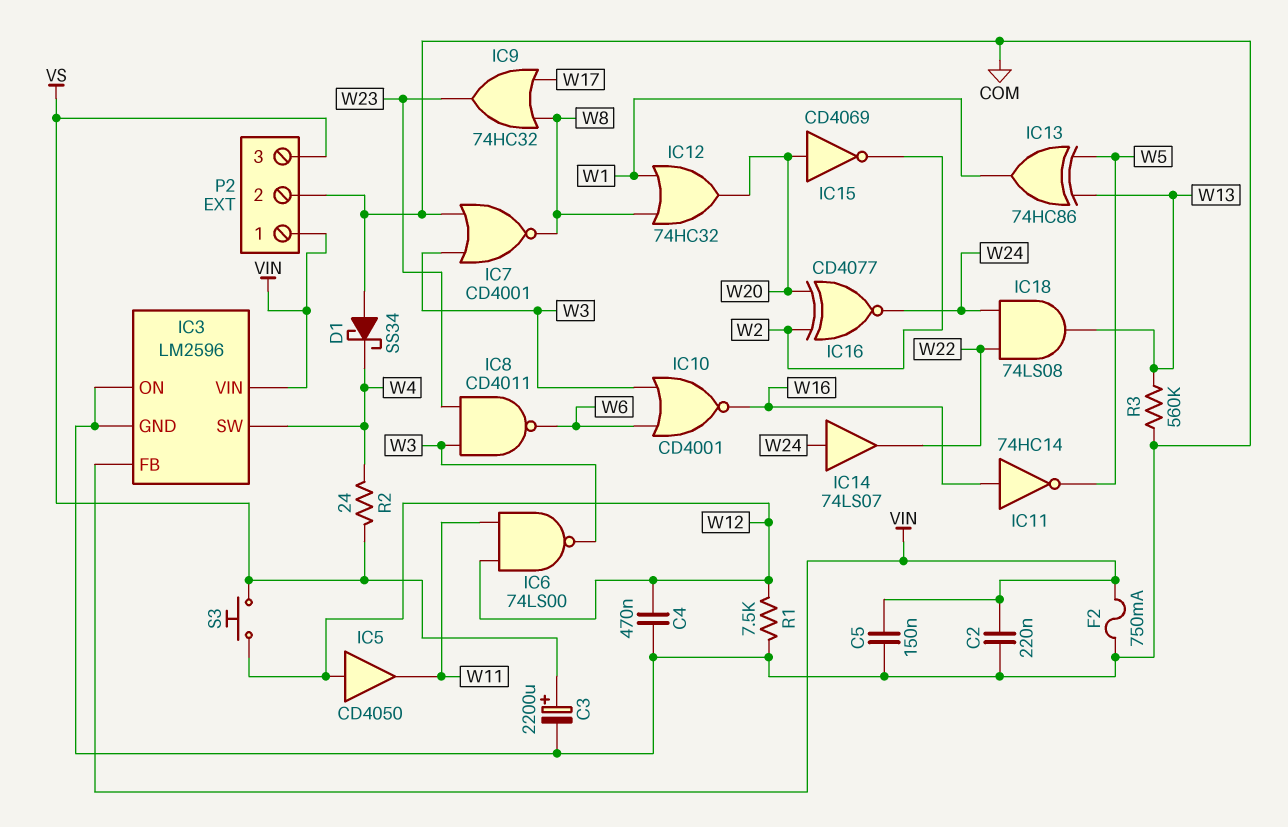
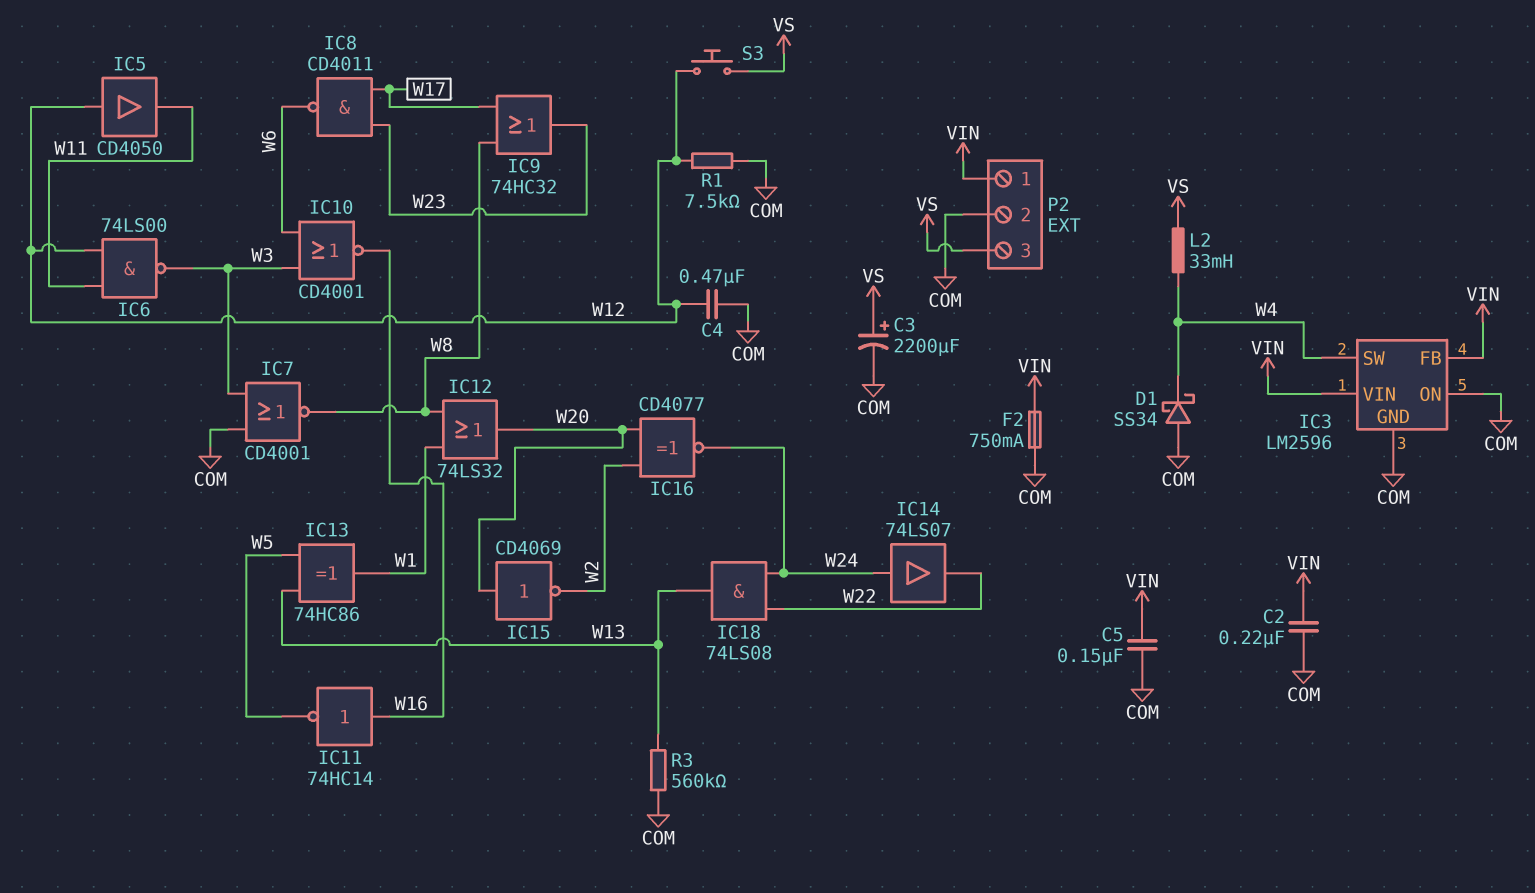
IC8: NAND CD4011 (in W3, in W23, out W6) -> NAND CD4011 (in W17, in W23, out W6)
IC12: OR 74HC32 (in W1, in W8, out W20) -> OR 74LS32 (in W1, in W8, out W20)
L2: none -> 33mH (VS, W4)
R2: 24 (VS, W4) -> none

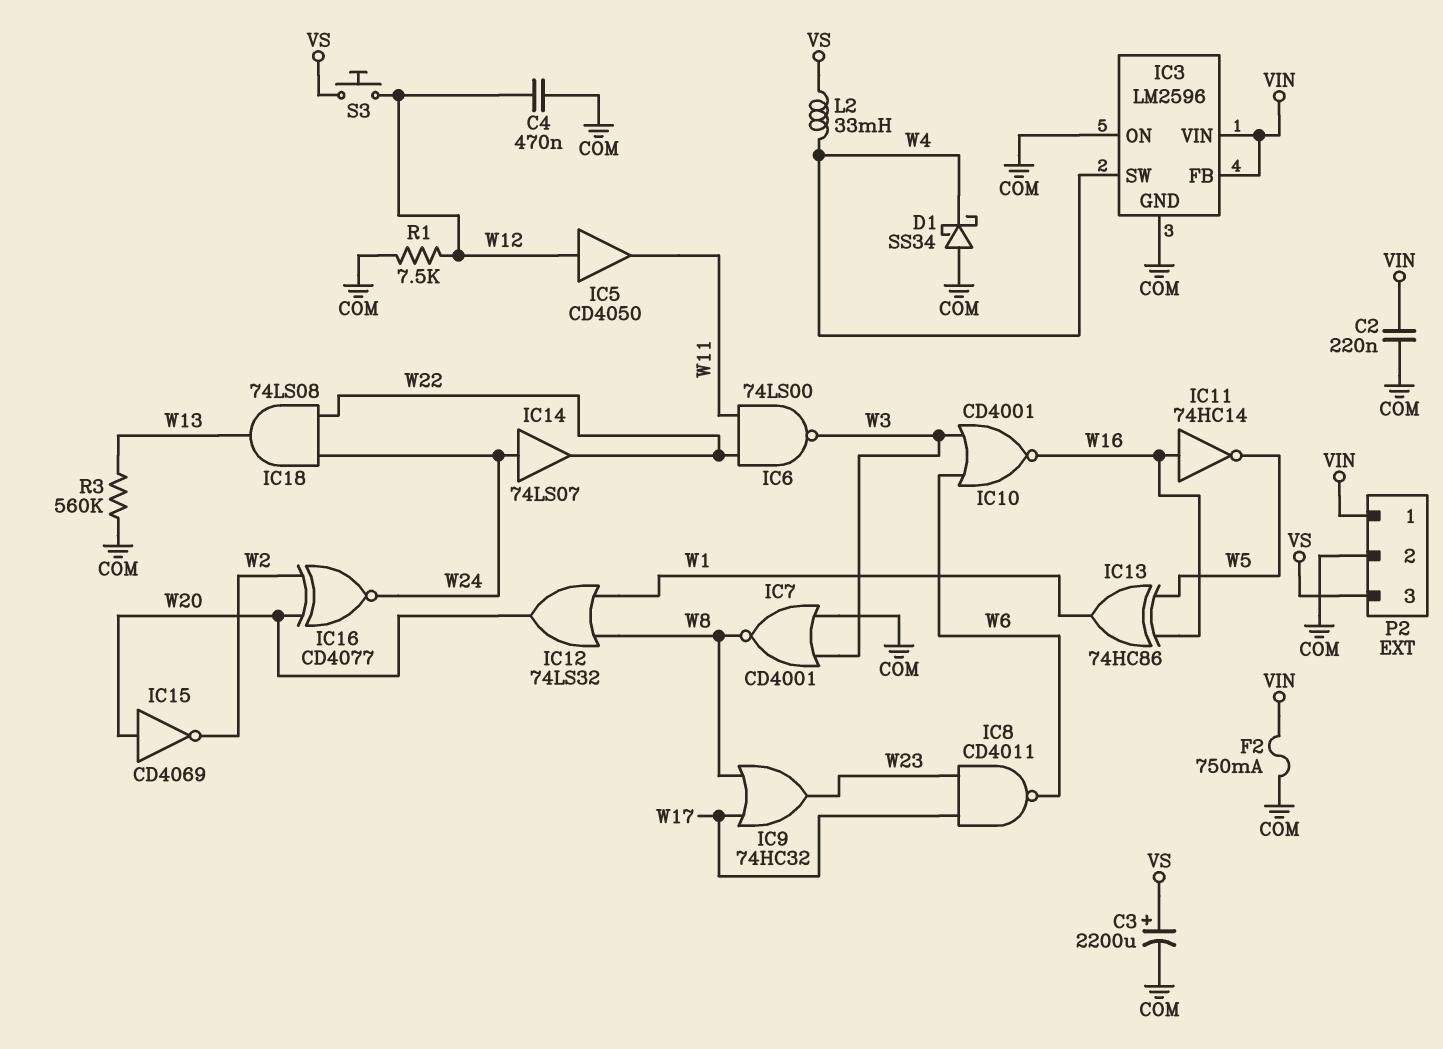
C5: 150nF (COM, VIN) -> none
IC6: NAND 74LS00 (in W11, in W12, out W3) -> NAND 74LS00 (in W11, in W22, out W3)
IC13: XOR 74HC86 (in W5, in W13, out W1) -> XOR 74HC86 (in W5, in W16, out W1)

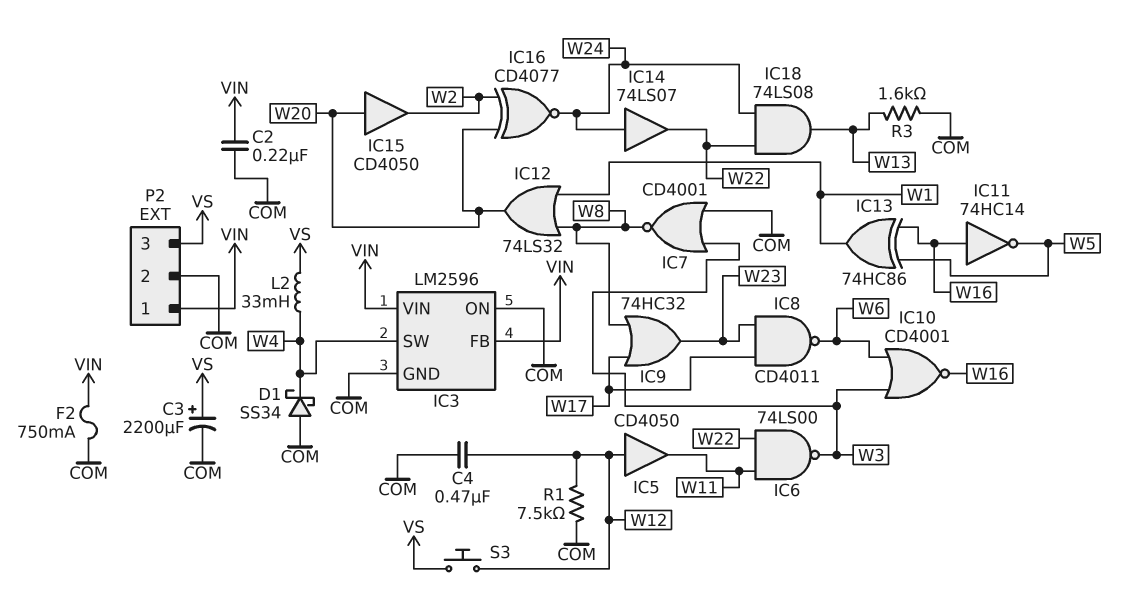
IC15: NOT CD4069 (in W20, out W2) -> buffer CD4050 (in W20, out W2)
R3: 560k (COM, W13) -> 1.6k (COM, W13)

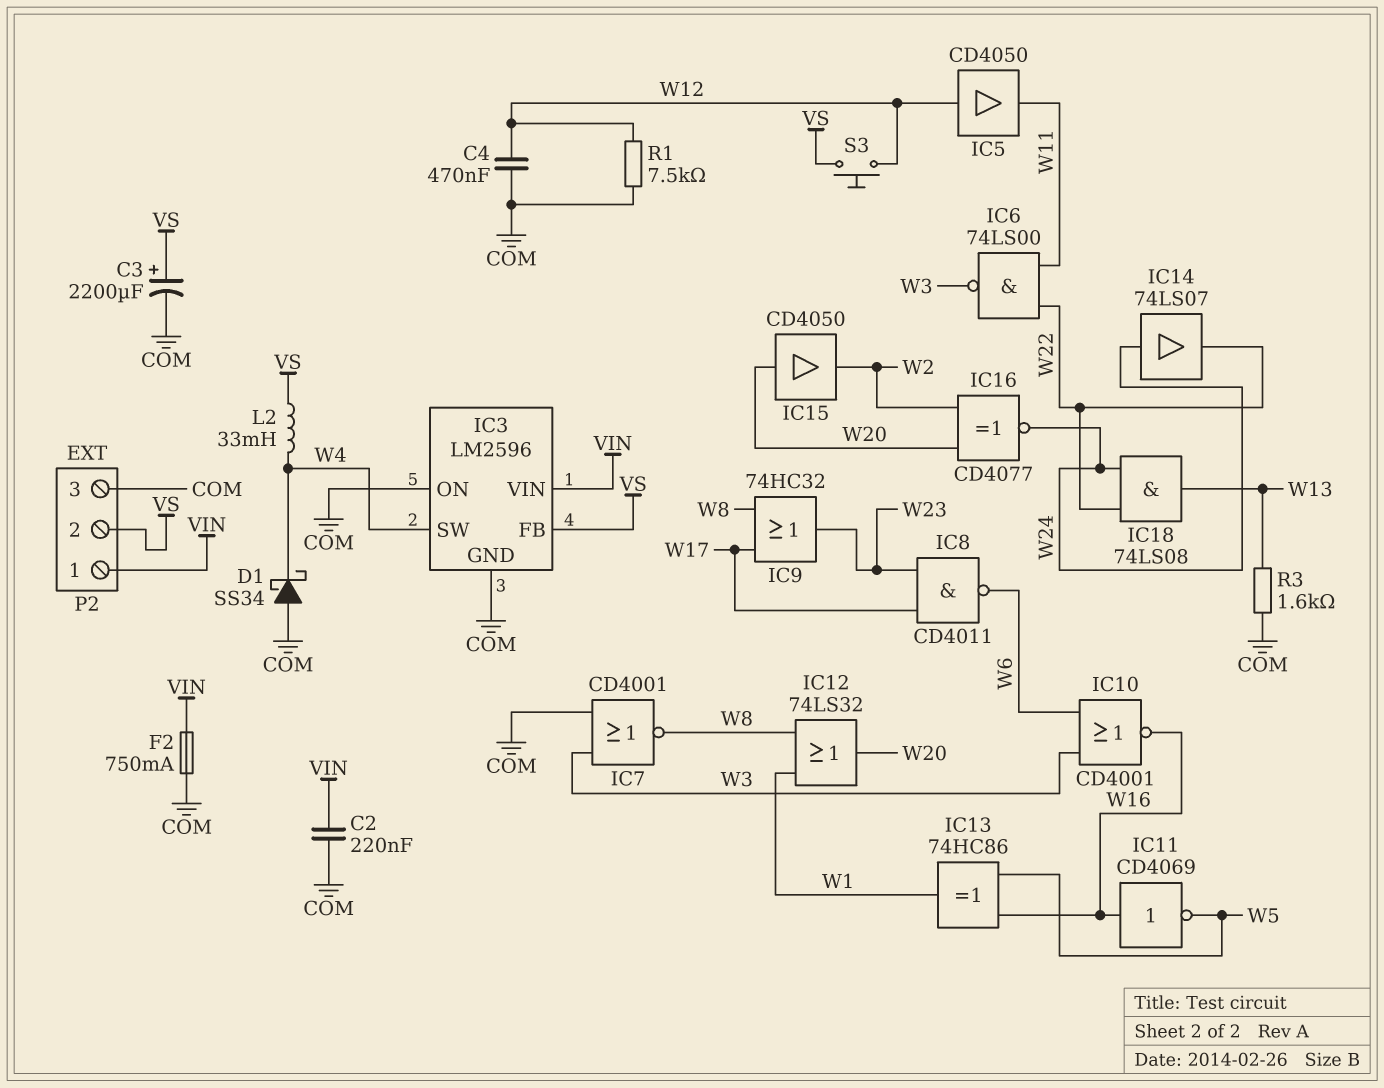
IC3 pin FB: VIN -> VS
IC11: NOT 74HC14 (in W16, out W5) -> NOT CD4069 (in W16, out W5)
P2 pin 2: COM -> VS
P2 pin 3: VS -> COM

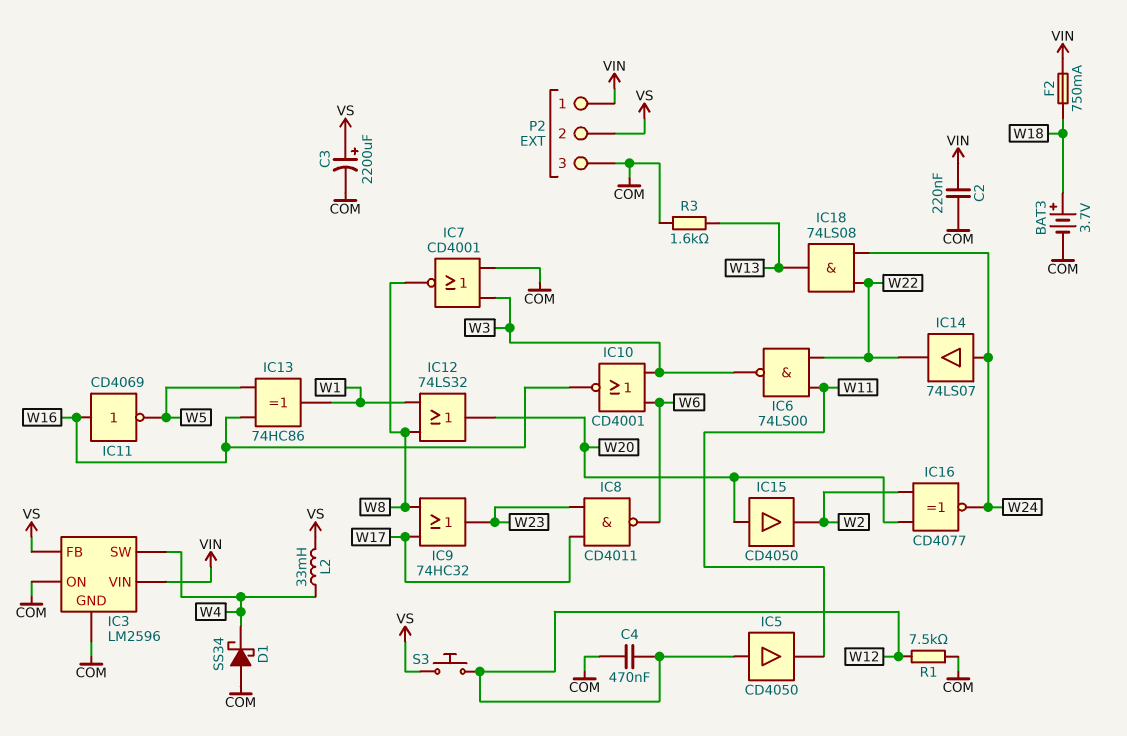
BAT3: none -> 3.7V (plus W18, minus COM)
F2: 750mA (COM, VIN) -> 750mA (VIN, W18)

